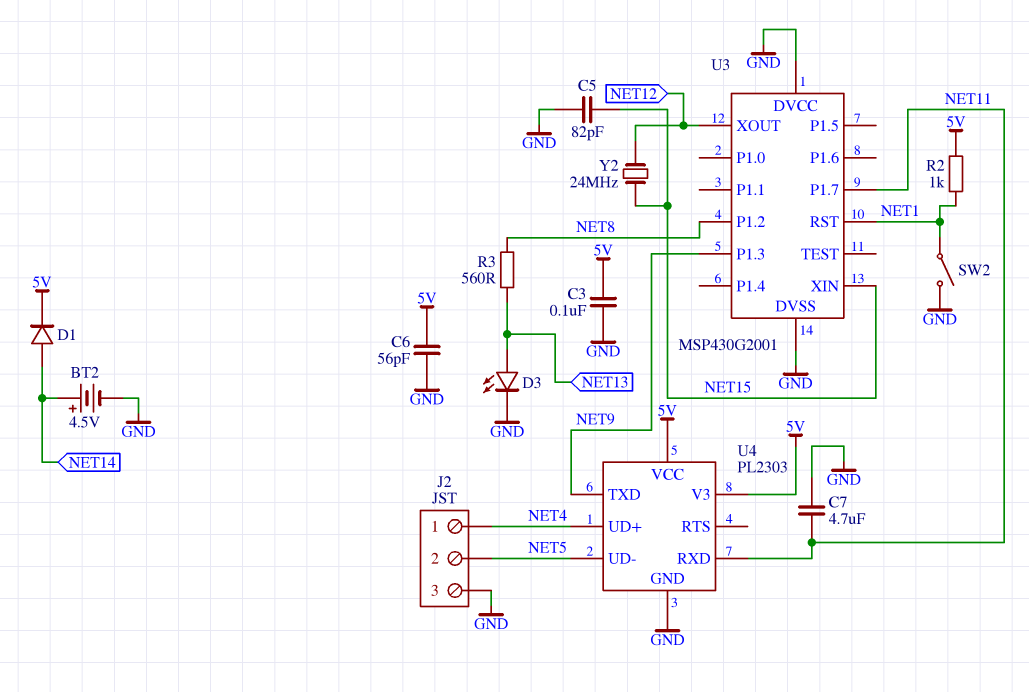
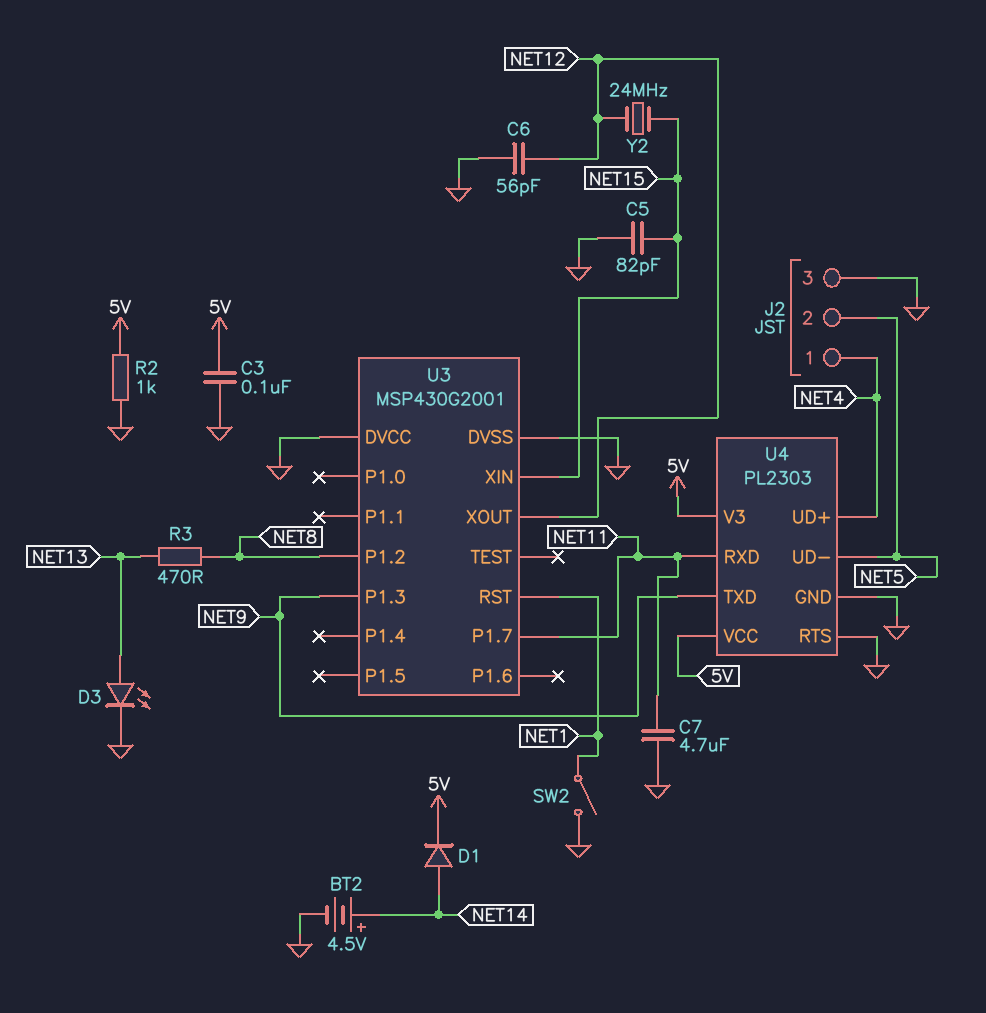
C6: 56pF (5V, GND) -> 56pF (GND, NET12)
R2: 1k (5V, NET1) -> 1k (5V, GND)
R3: 560 (NET8, NET13) -> 470 (NET8, NET13)
U4 pin RTS: none -> GND

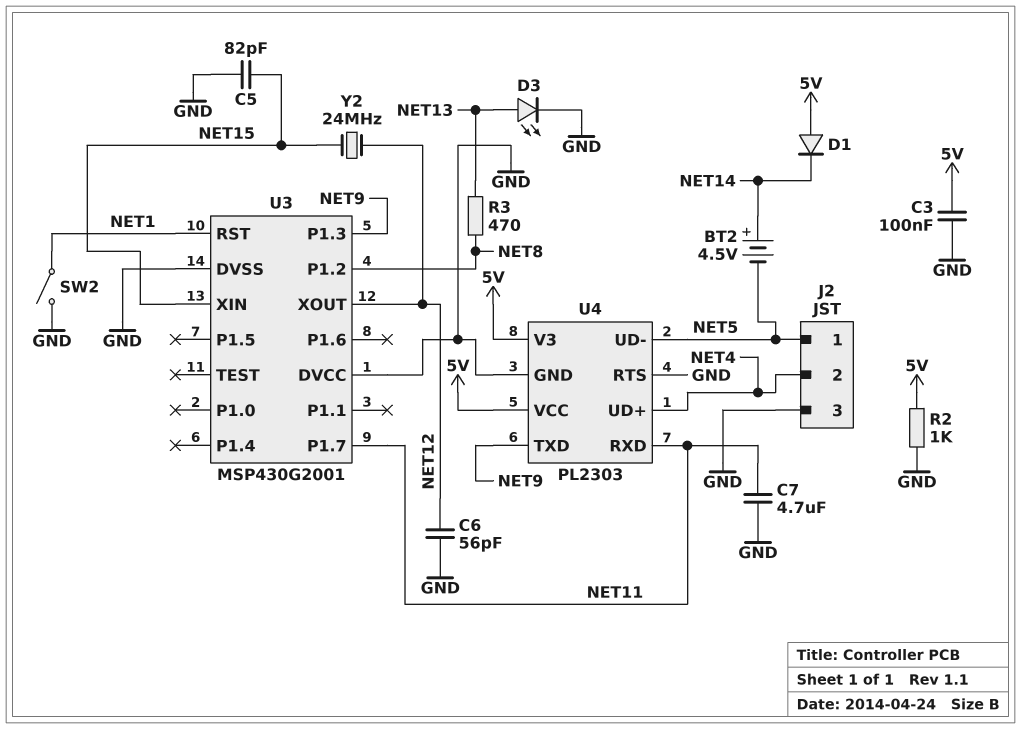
BT2: 4.5V (plus NET14, minus GND) -> 4.5V (plus NET14, minus NET5)
D1: diode (A NET14, K 5V) -> diode (A 5V, K NET14)
J2 pin 1: NET4 -> NET5
J2 pin 2: NET5 -> NET4

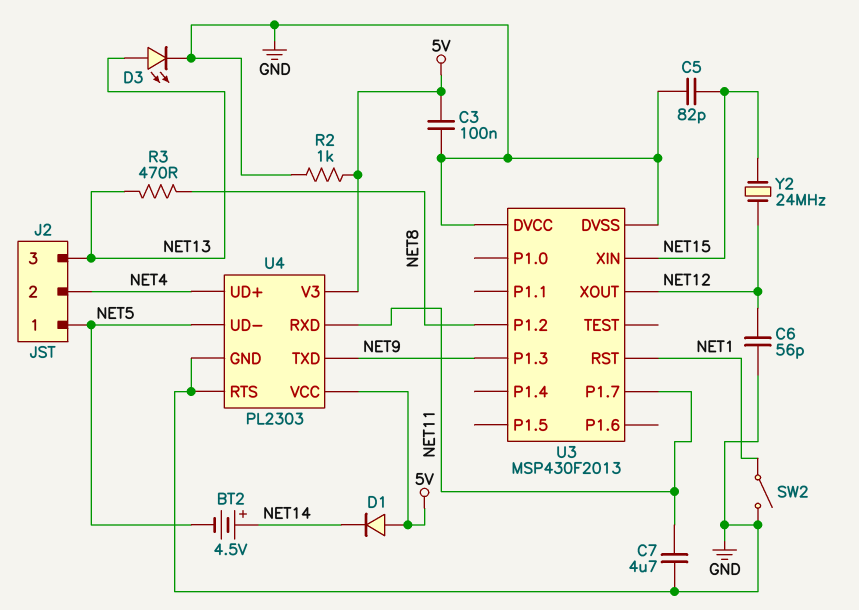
J2 pin 3: GND -> NET13
U3: MSP430G2001 -> MSP430F2013

